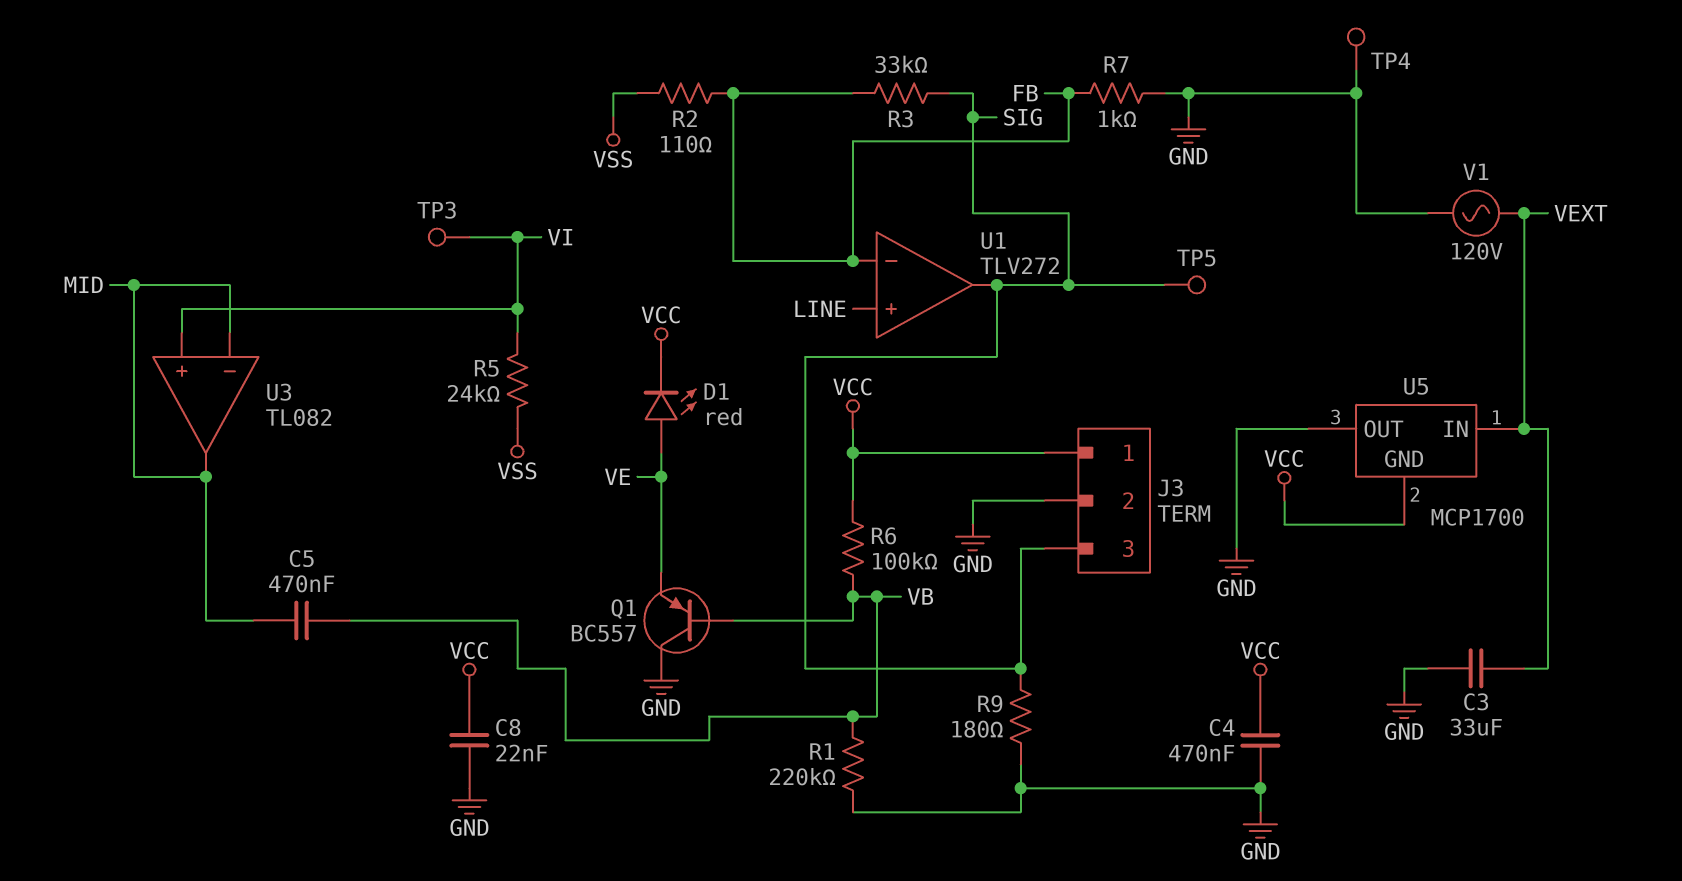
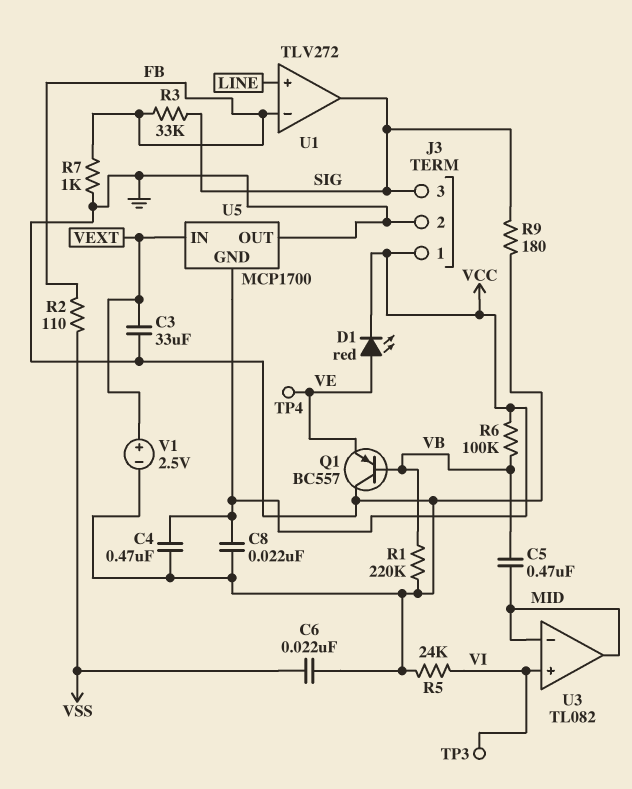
C6: none -> 22nF (GND, VSS)
R5: 24k (VI, VSS) -> 24k (GND, VI)
TP4: test point (GND) -> test point (VE)
TP5: test point (SIG) -> none
V1: AC 120V (GND, VEXT) -> 2.5V (plus VEXT, minus GND)

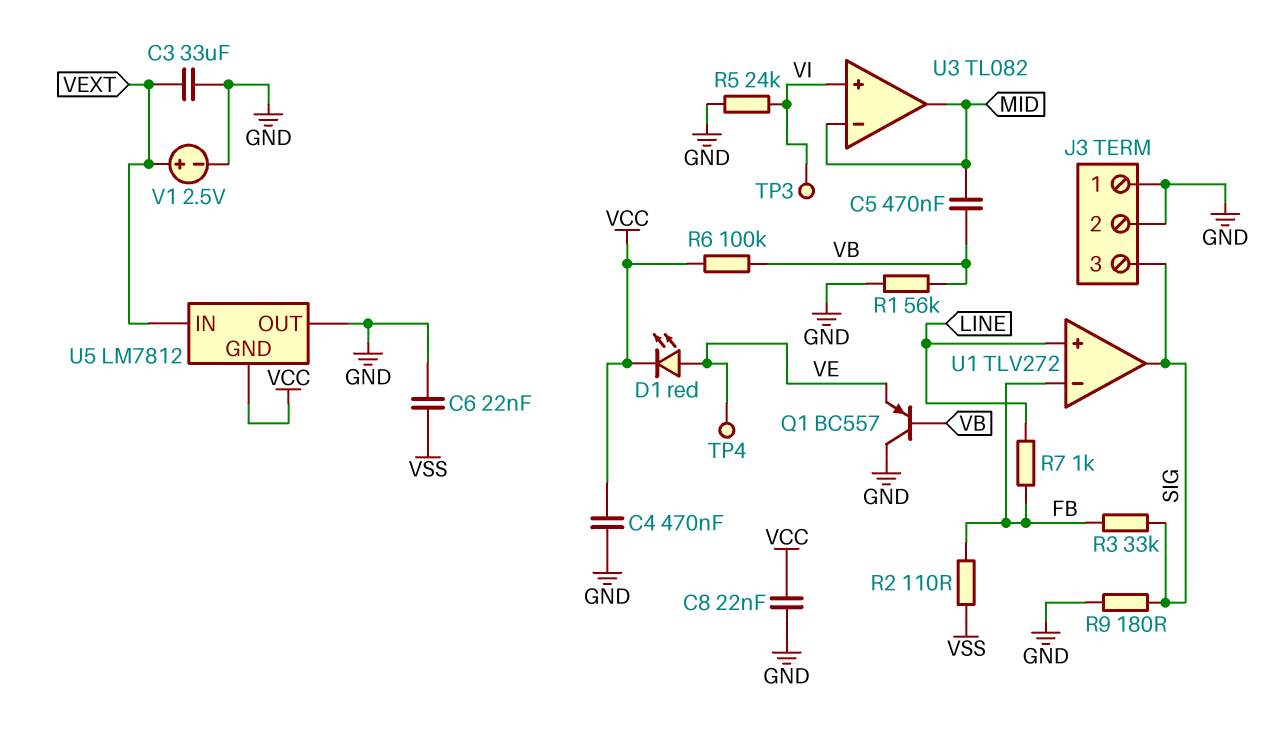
J3 pin 1: VCC -> GND
R1: 220k (GND, VB) -> 56k (GND, VB)
R7: 1k (FB, GND) -> 1k (FB, LINE)
U5: MCP1700 -> LM7812

